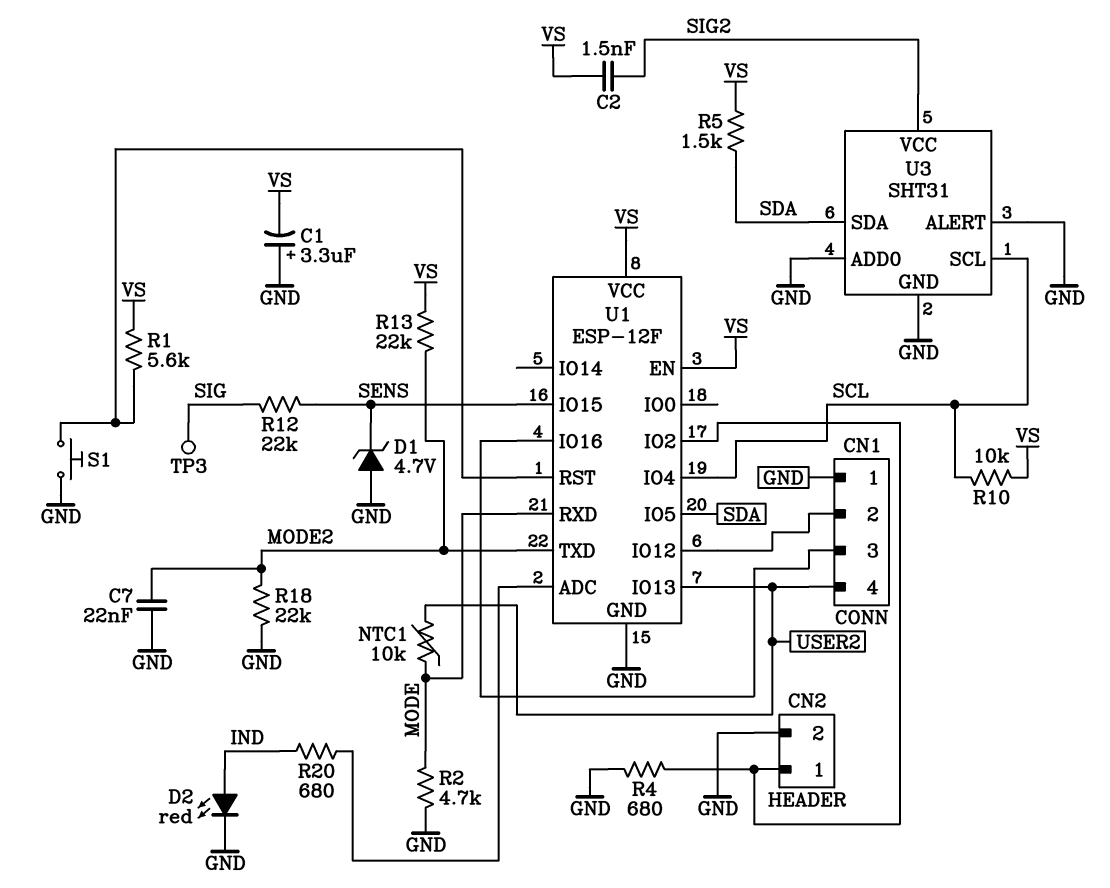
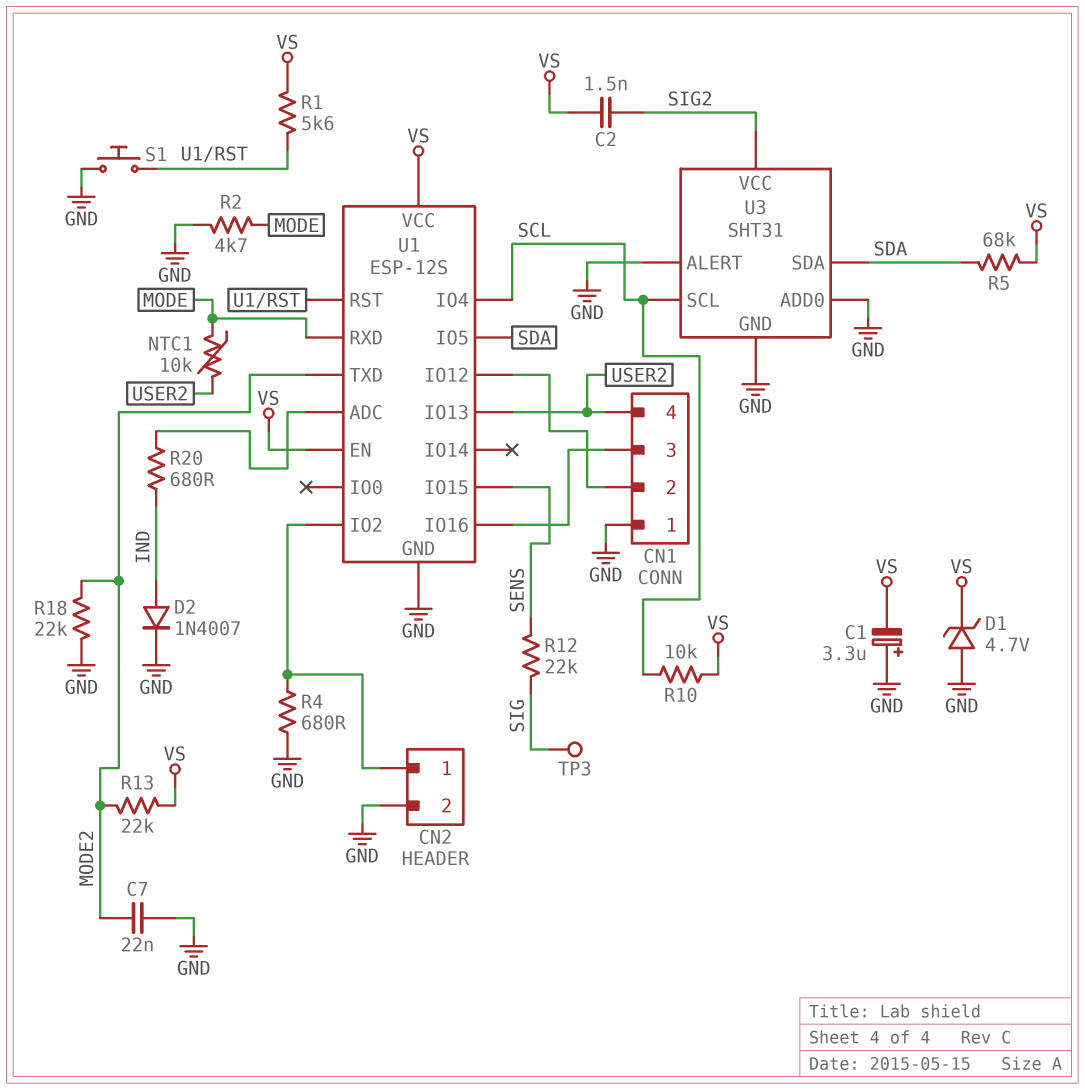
D1: zener 4.7V (A GND, K SENS) -> zener 4.7V (A GND, K VS)
D2: LED red (A IND, K GND) -> diode 1N4007 (A IND, K GND)
R5: 1.5k (SDA, VS) -> 68k (SDA, VS)
U1: ESP-12F -> ESP-12S

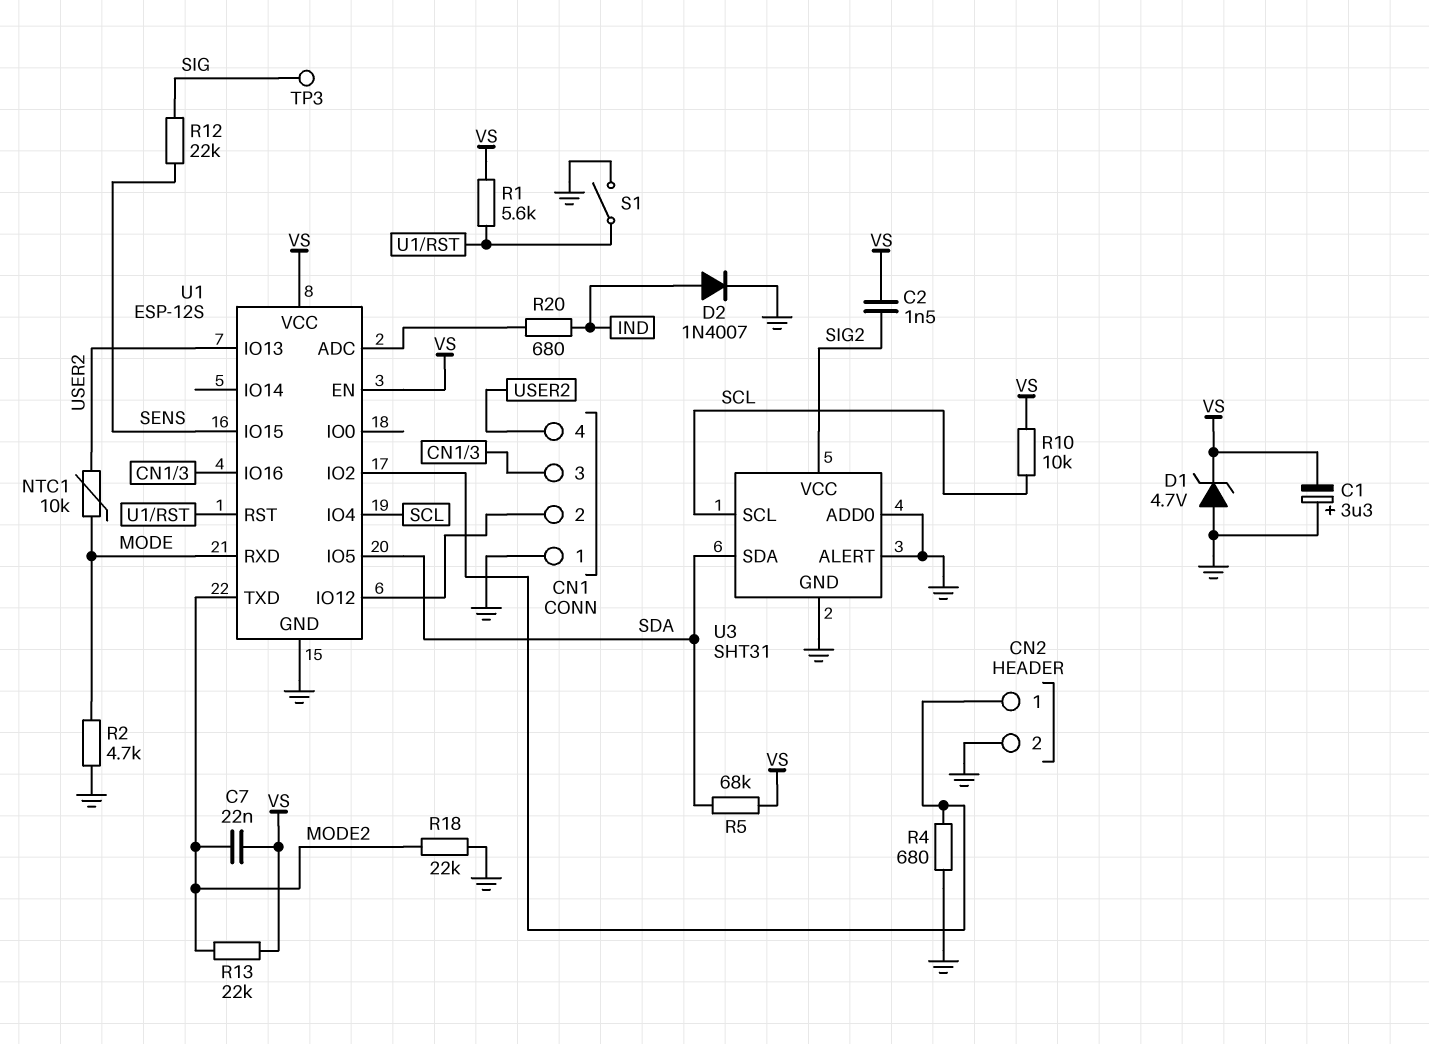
C7: 22nF (GND, MODE2) -> 22nF (MODE2, VS)
S1: button (GND, U1/RST) -> switch (GND, U1/RST)

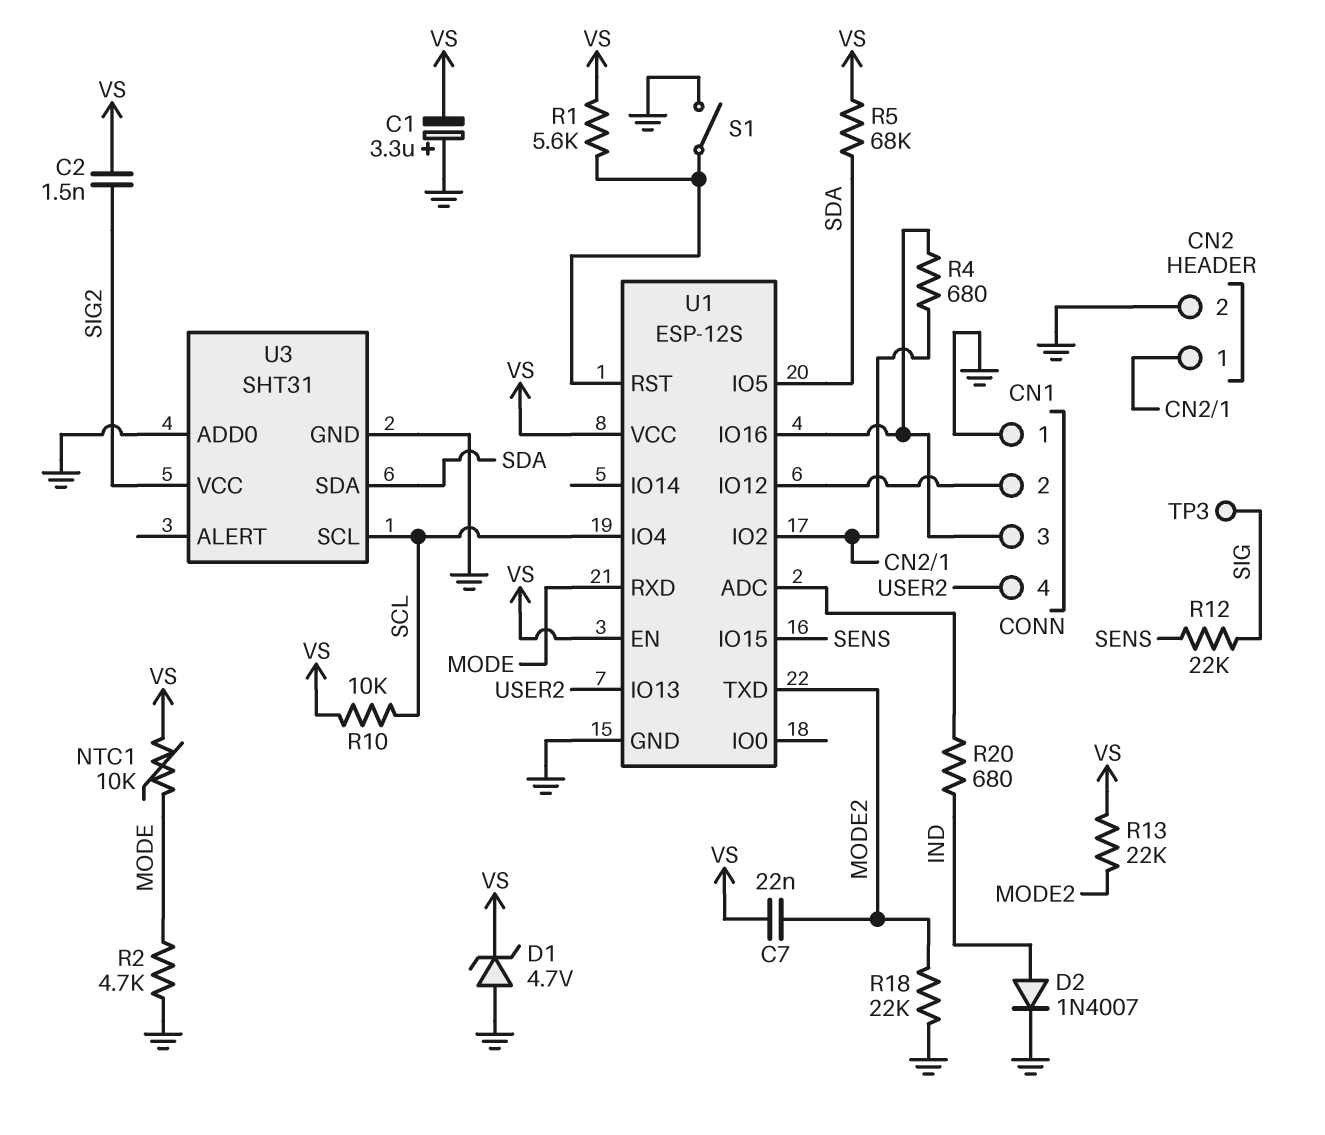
NTC1: 10k (MODE, USER2) -> 10k (MODE, VS)
R4: 680 (CN2/1, GND) -> 680 (CN1/3, CN2/1)
U3 pin ALERT: GND -> none

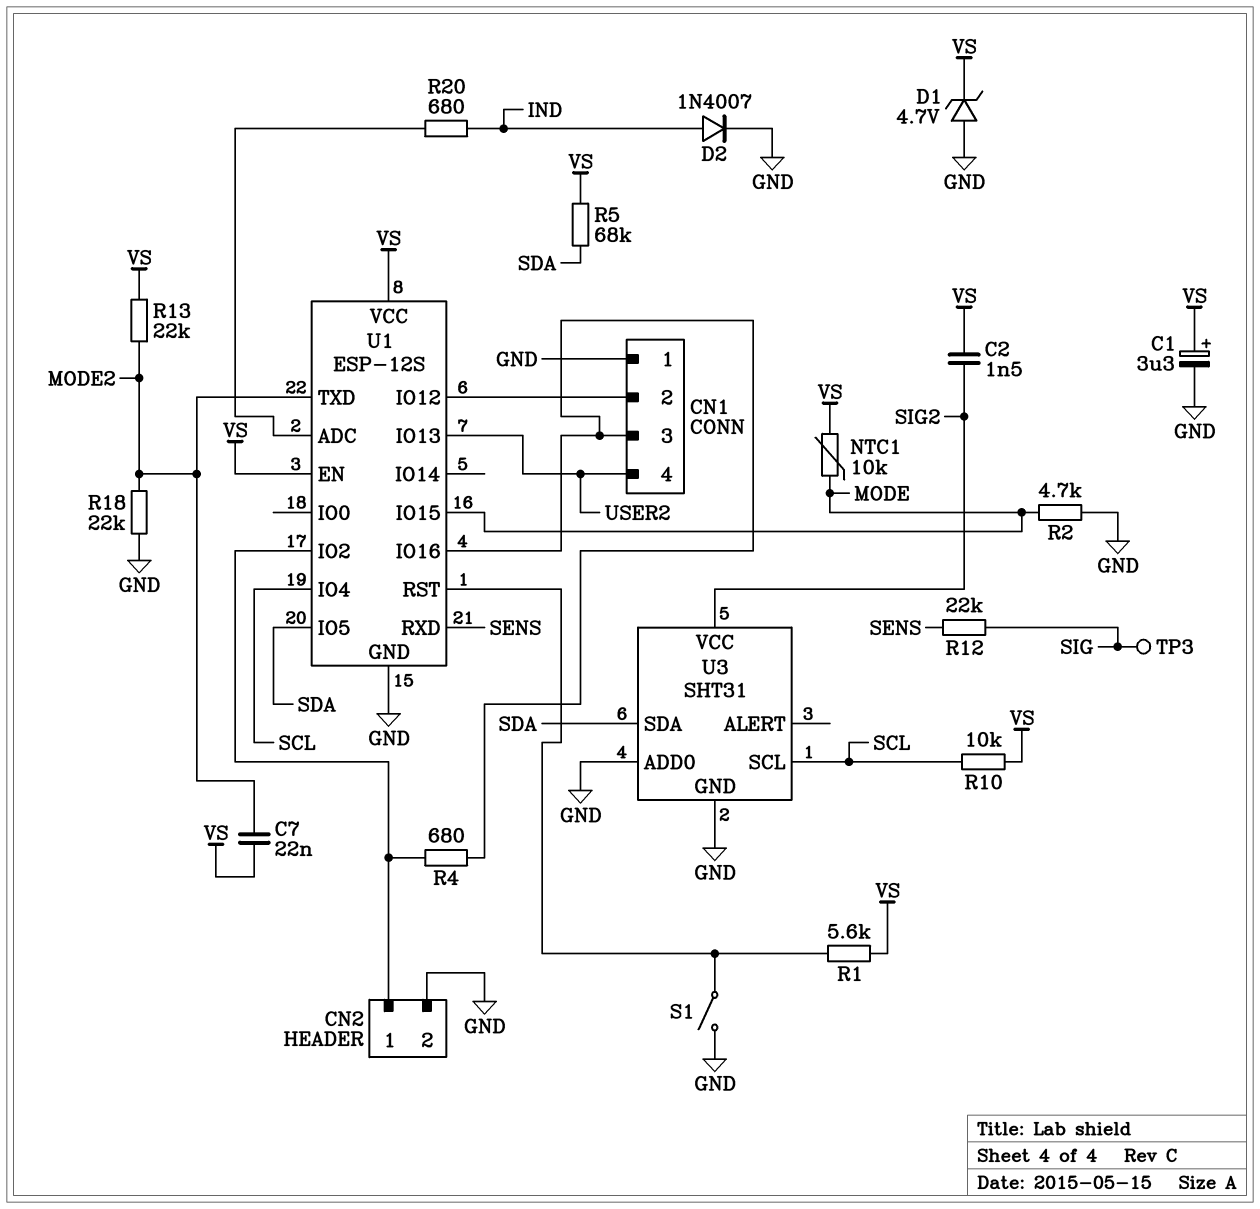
C1: 3.3uF (plus GND, minus VS) -> 3.3uF (plus VS, minus GND)
U1 pin IO15: SENS -> MODE
U1 pin RXD: MODE -> SENS

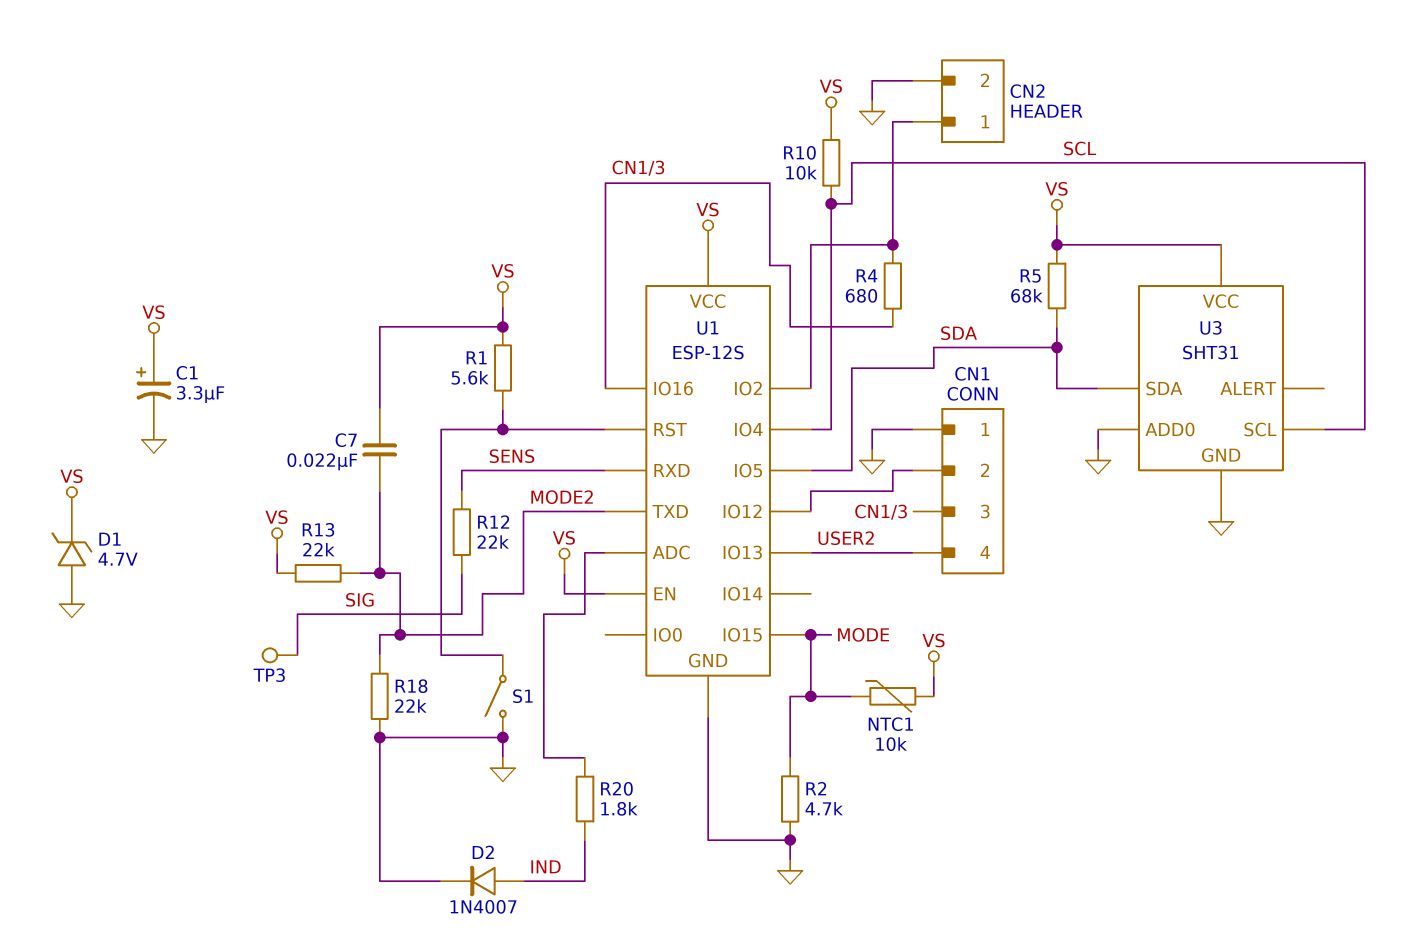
C2: 1.5nF (SIG2, VS) -> none
R20: 680 (IND, U1/ADC) -> 1.8k (IND, U1/ADC)
U3 pin VCC: SIG2 -> VS

